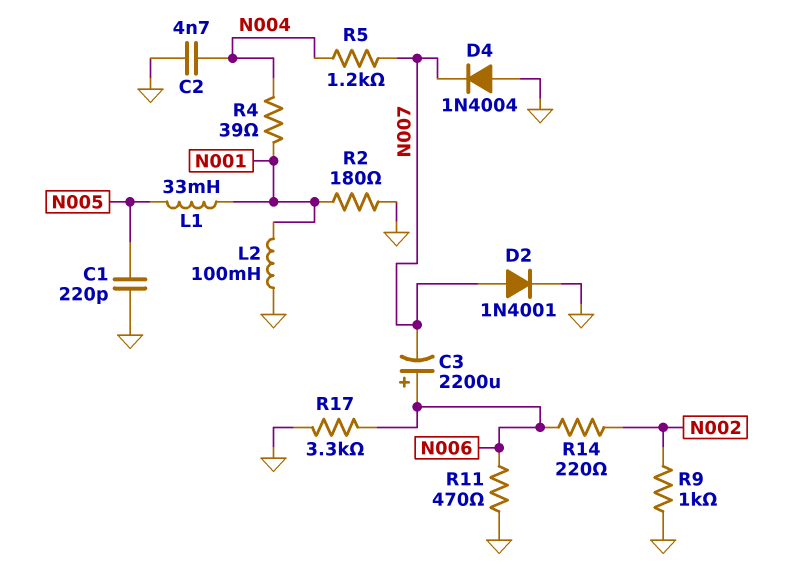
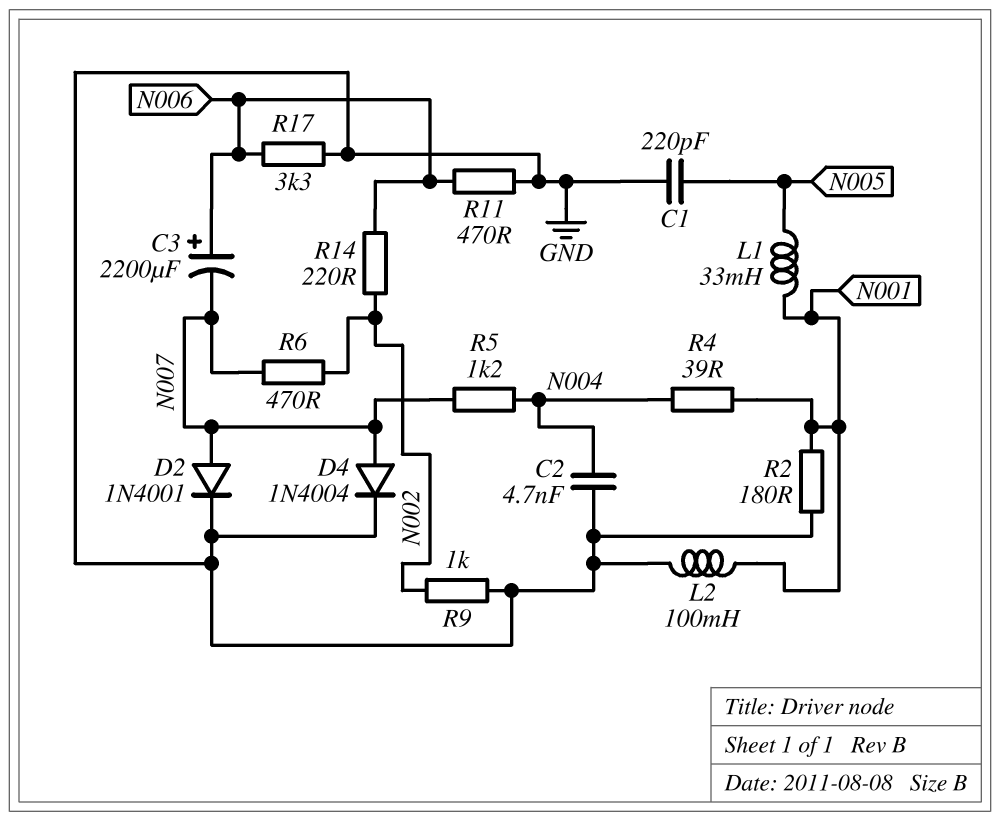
D4: diode 1N4004 (A GND, K N007) -> diode 1N4004 (A N007, K GND)
R6: none -> 470 (N002, N007)

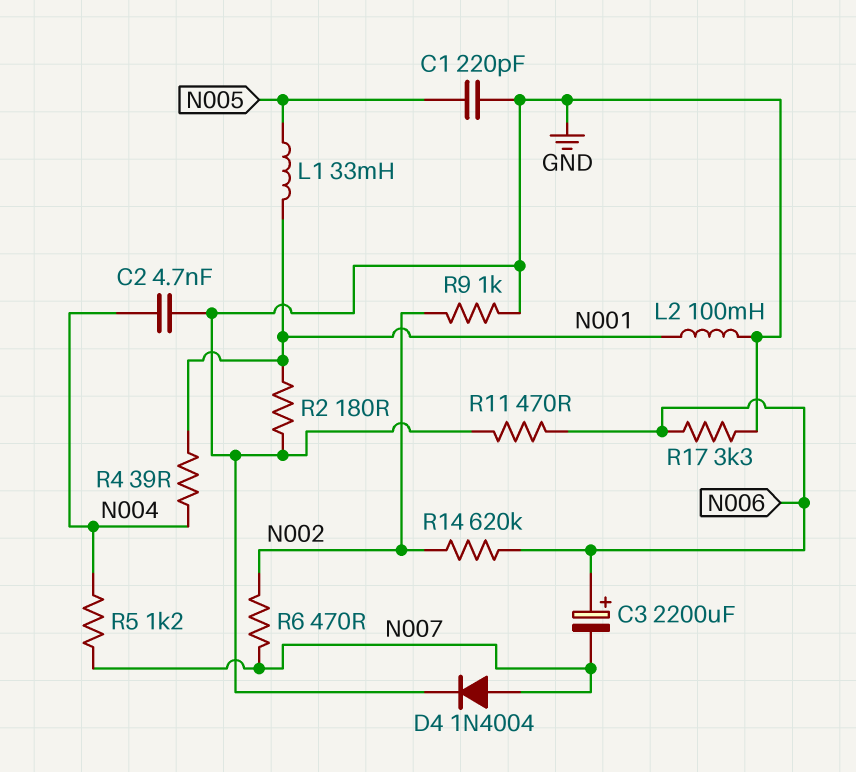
D2: diode 1N4001 (A N007, K GND) -> none
R14: 220 (N002, N006) -> 620k (N002, N006)

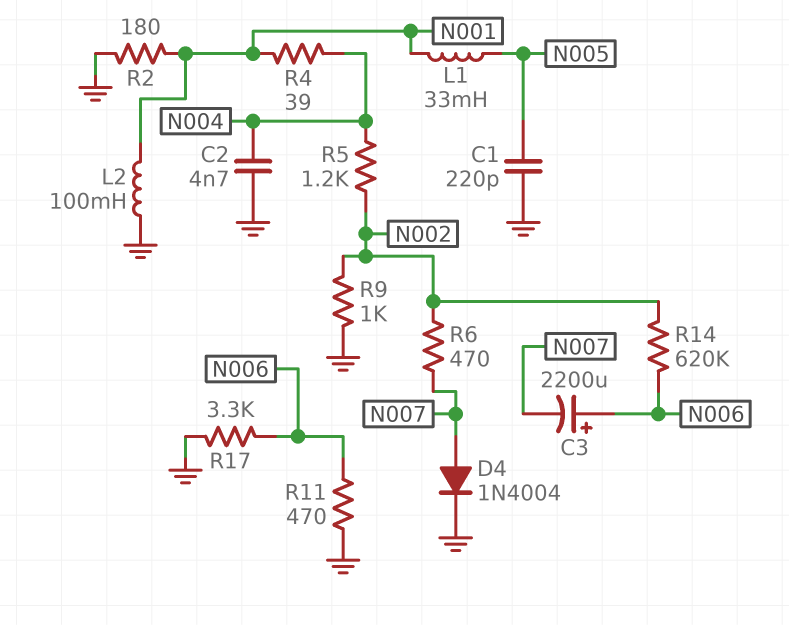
R5: 1.2k (N004, N007) -> 1.2k (N002, N004)

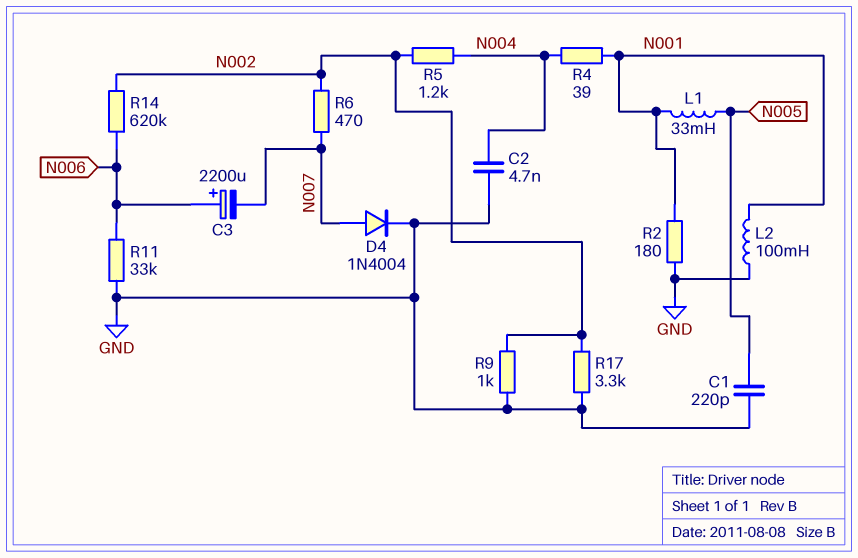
R11: 470 (GND, N006) -> 33k (GND, N006)
R17: 3.3k (GND, N006) -> 3.3k (GND, N002)

